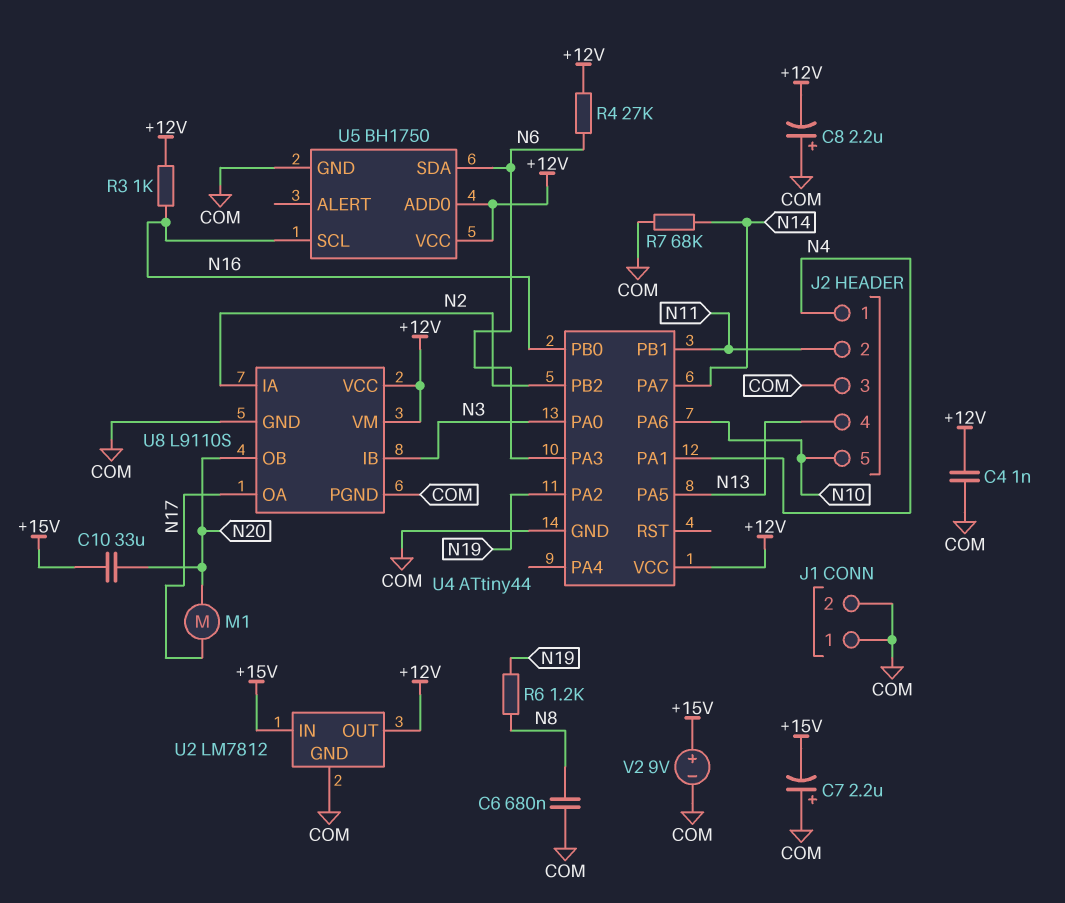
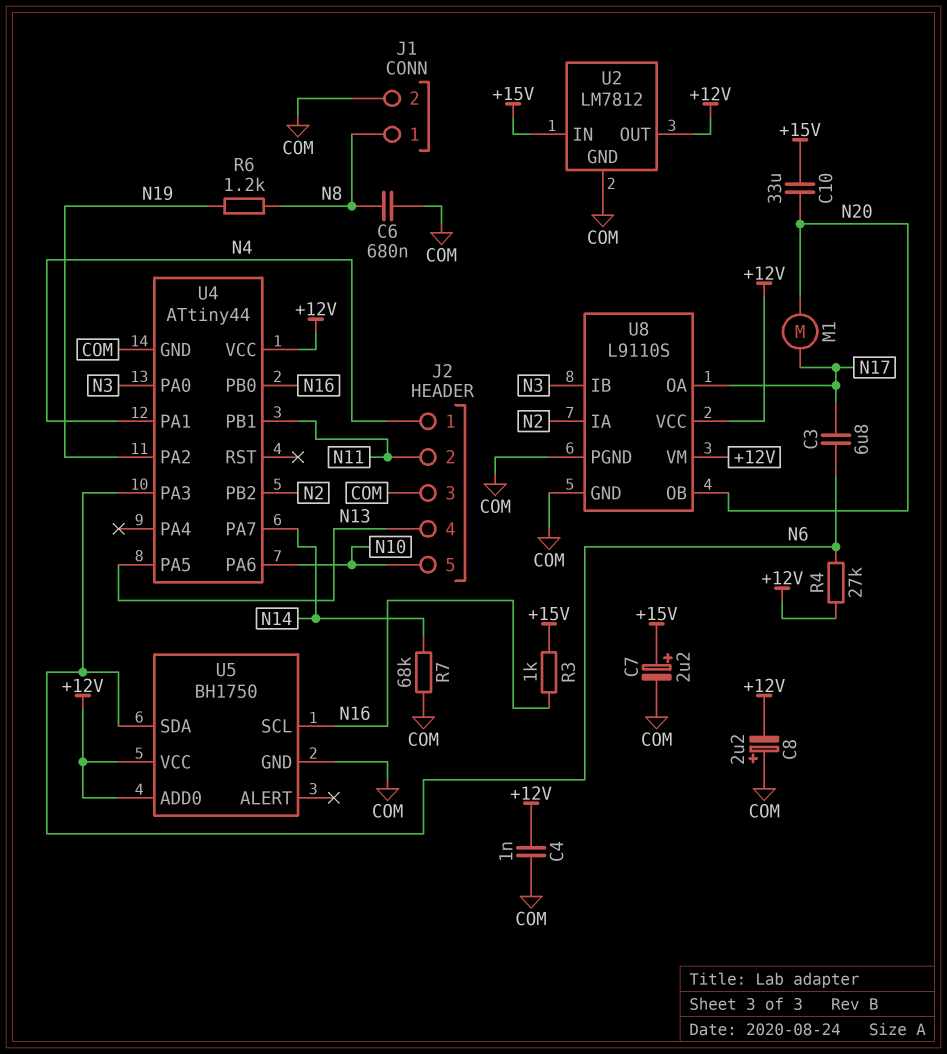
C3: none -> 6.8uF (N6, N17)
C7: 2.2uF (plus COM, minus +15V) -> 2.2uF (plus +15V, minus COM)
J1 pin 1: COM -> N8
R3: 1k (+12V, N16) -> 1k (+15V, N16)
V2: 9V (plus +15V, minus COM) -> none

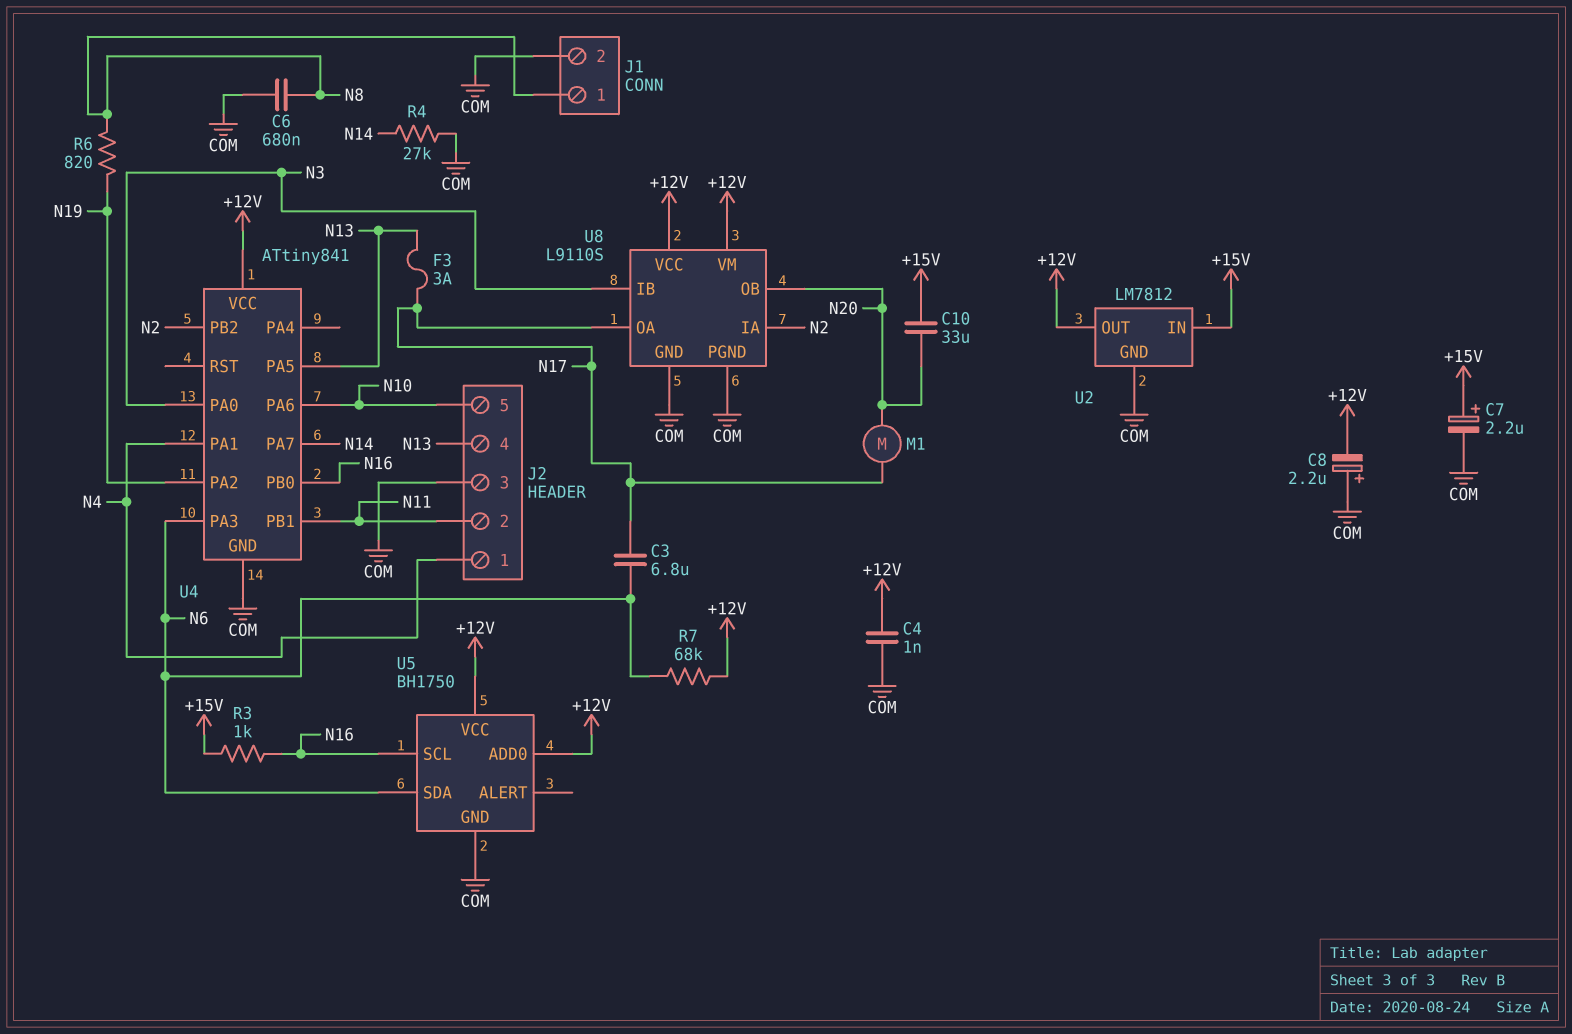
F3: none -> 3A (N13, N17)
R4: 27k (+12V, N6) -> 27k (COM, N14)
R6: 1.2k (N8, N19) -> 820 (N8, N19)
R7: 68k (COM, N14) -> 68k (+12V, N6)
U4: ATtiny44 -> ATtiny841

